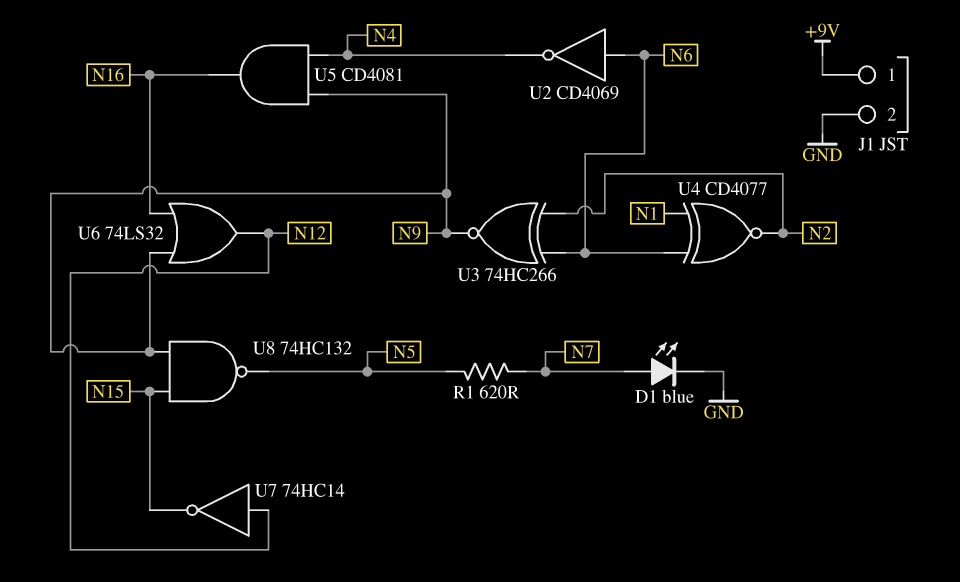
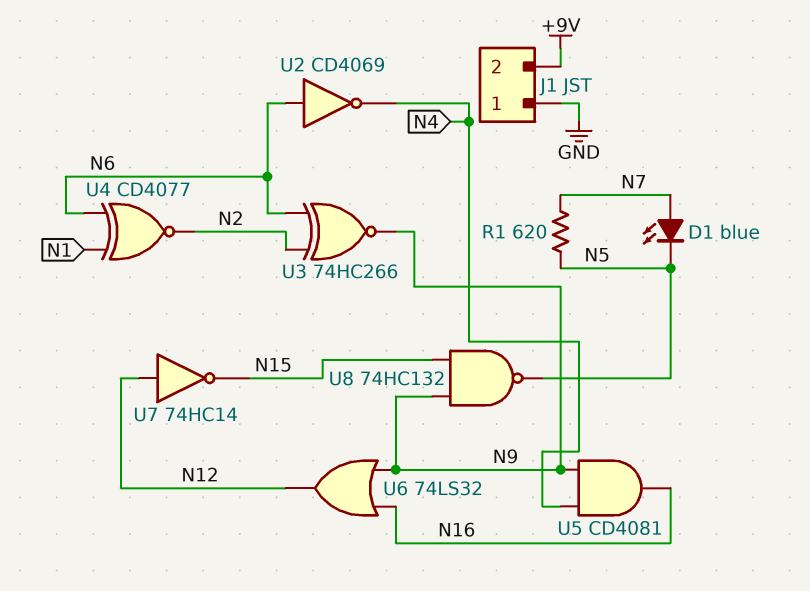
D1: LED blue (A N7, K GND) -> LED blue (A N7, K N5)
J1 pin 1: +9V -> GND
J1 pin 2: GND -> +9V

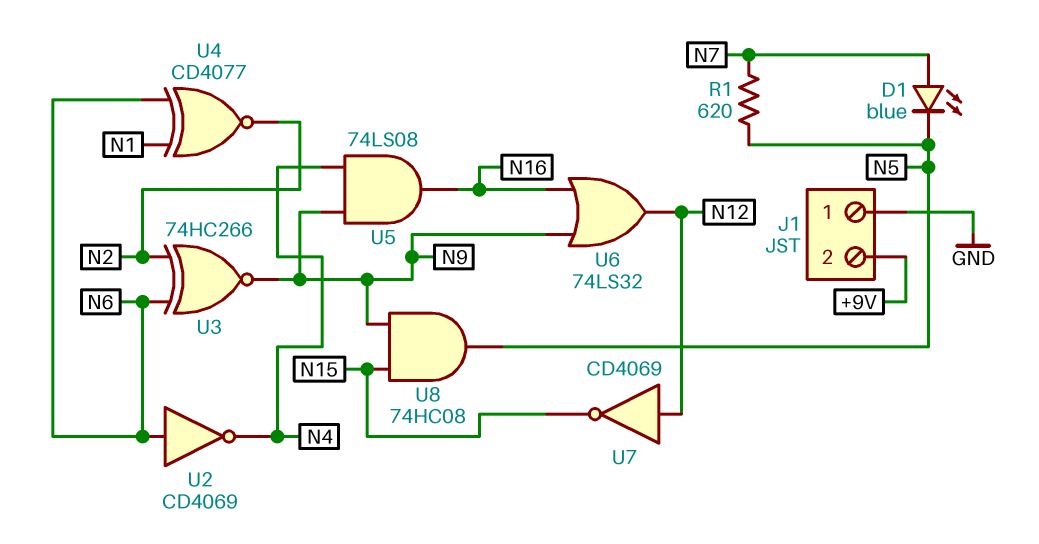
U5: AND CD4081 (in N4, in N9, out N16) -> AND 74LS08 (in N4, in N9, out N16)
U7: NOT 74HC14 (in N12, out N15) -> NOT CD4069 (in N12, out N15)
U8: NAND 74HC132 (in N9, in N15, out N5) -> AND 74HC08 (in N9, in N15, out N5)

